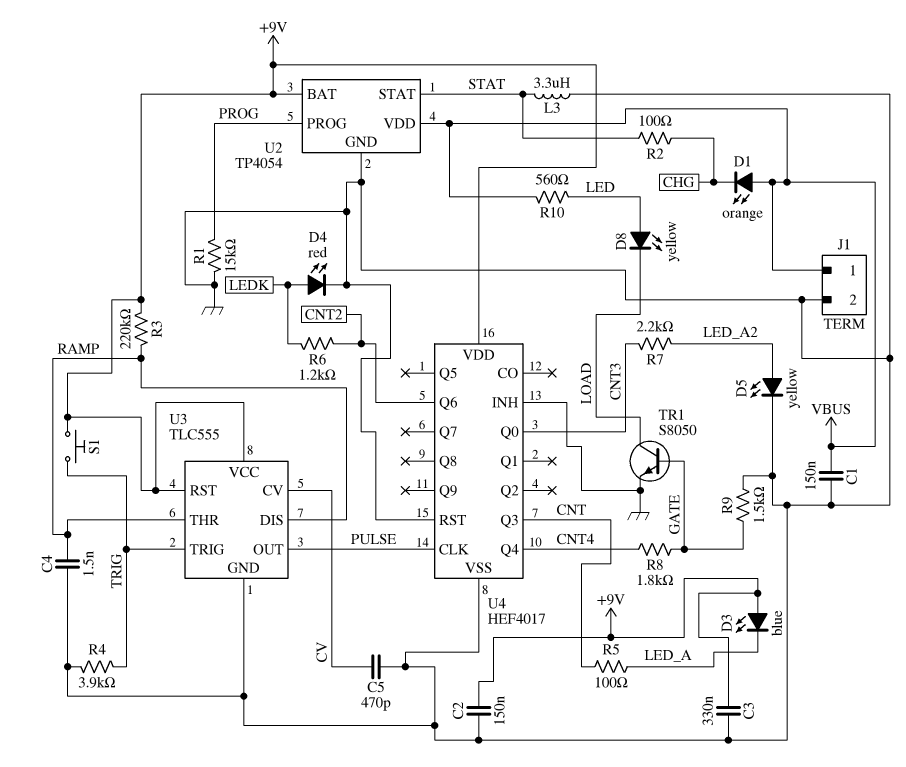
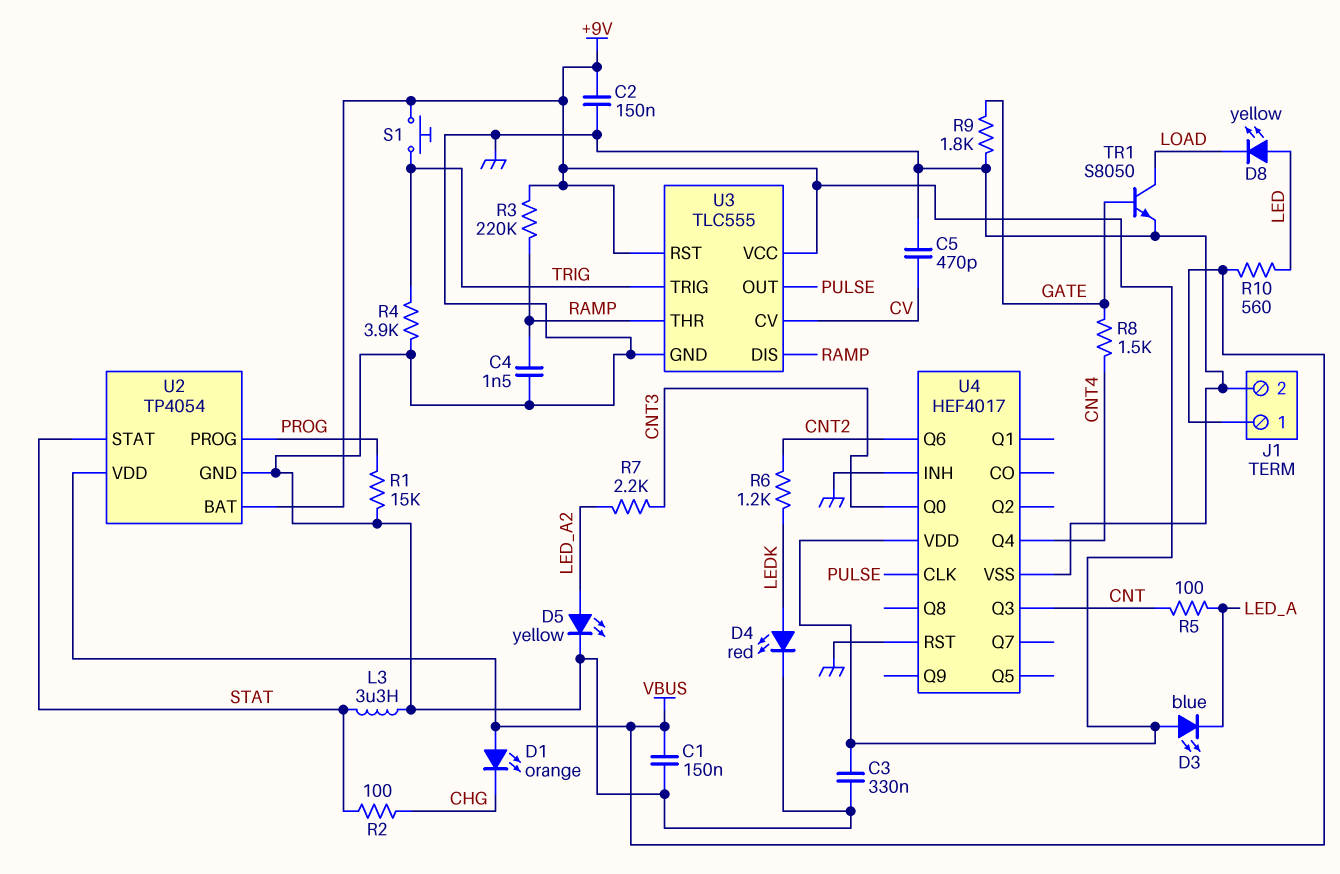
R8: 1.8k (CNT4, GATE) -> 1.5k (CNT4, GATE)
R9: 1.5k (GATE, GND) -> 1.8k (GATE, GND)

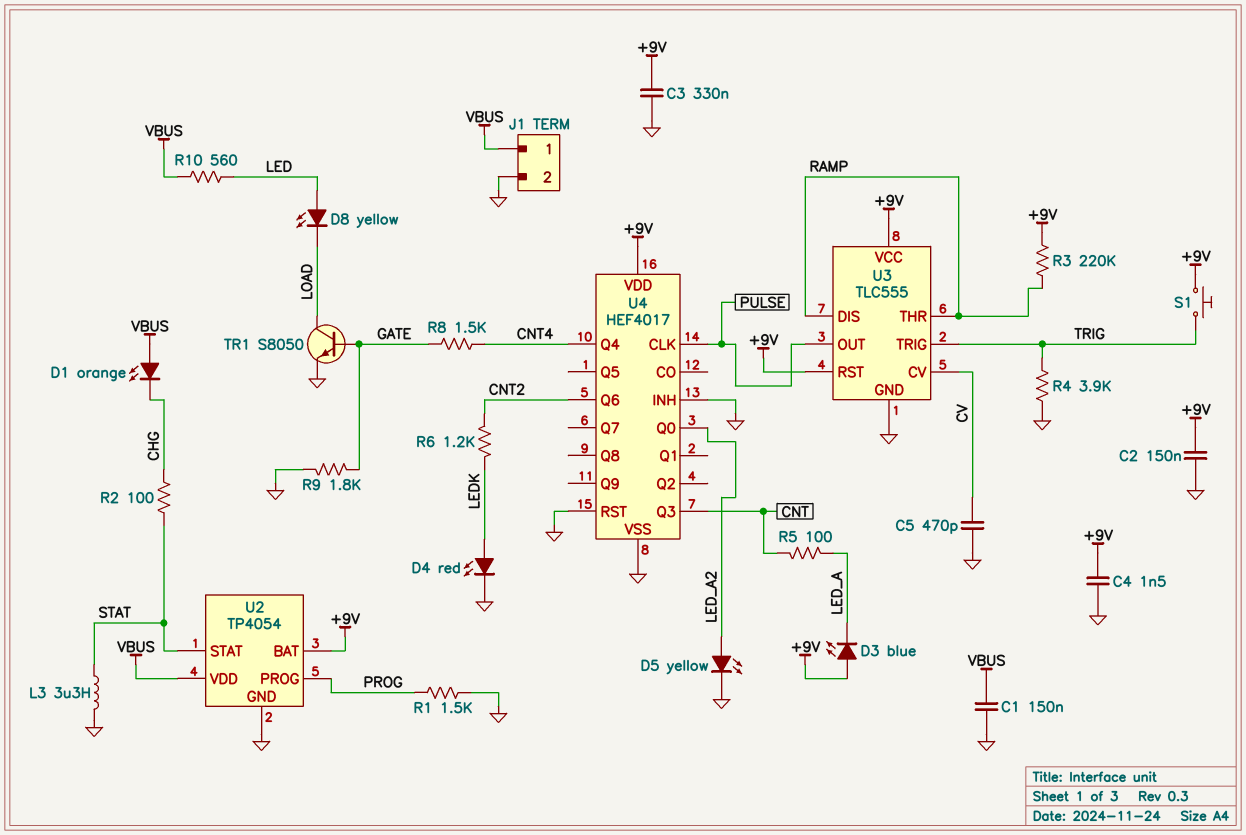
C4: 1.5nF (GND, RAMP) -> 1.5nF (+9V, GND)
R1: 15k (GND, PROG) -> 1.5k (GND, PROG)
R7: 2.2k (CNT3, LED_A2) -> none
U4 pin Q0: CNT3 -> LED_A2

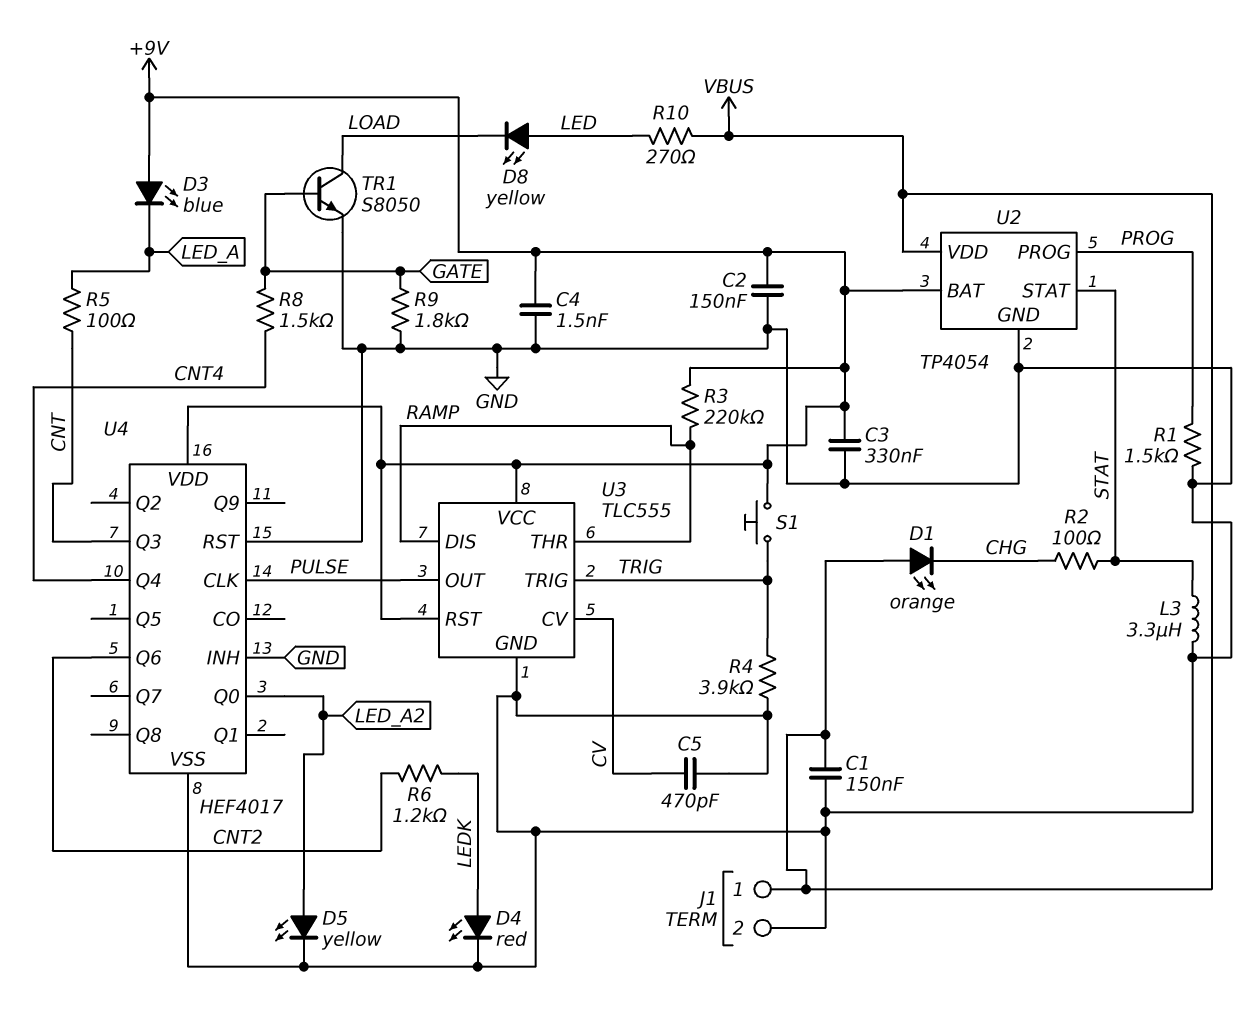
R10: 560 (LED, VBUS) -> 270 (LED, VBUS)

